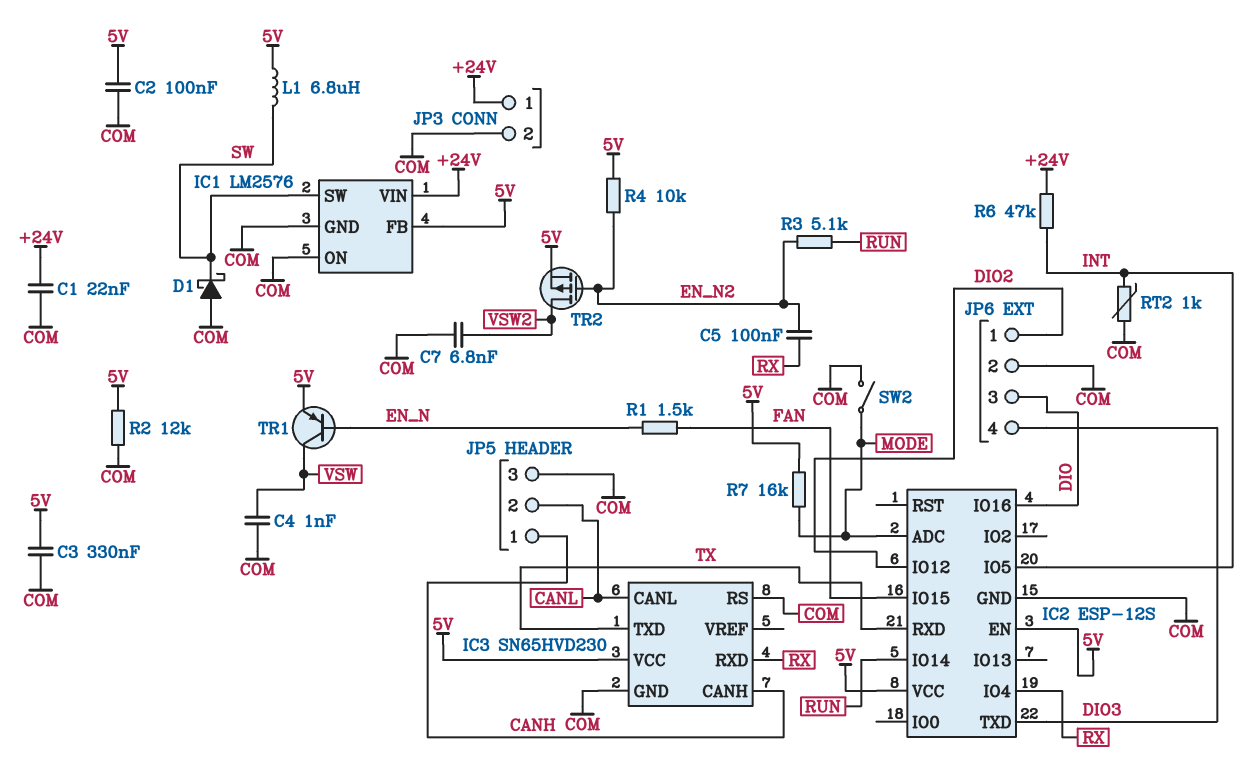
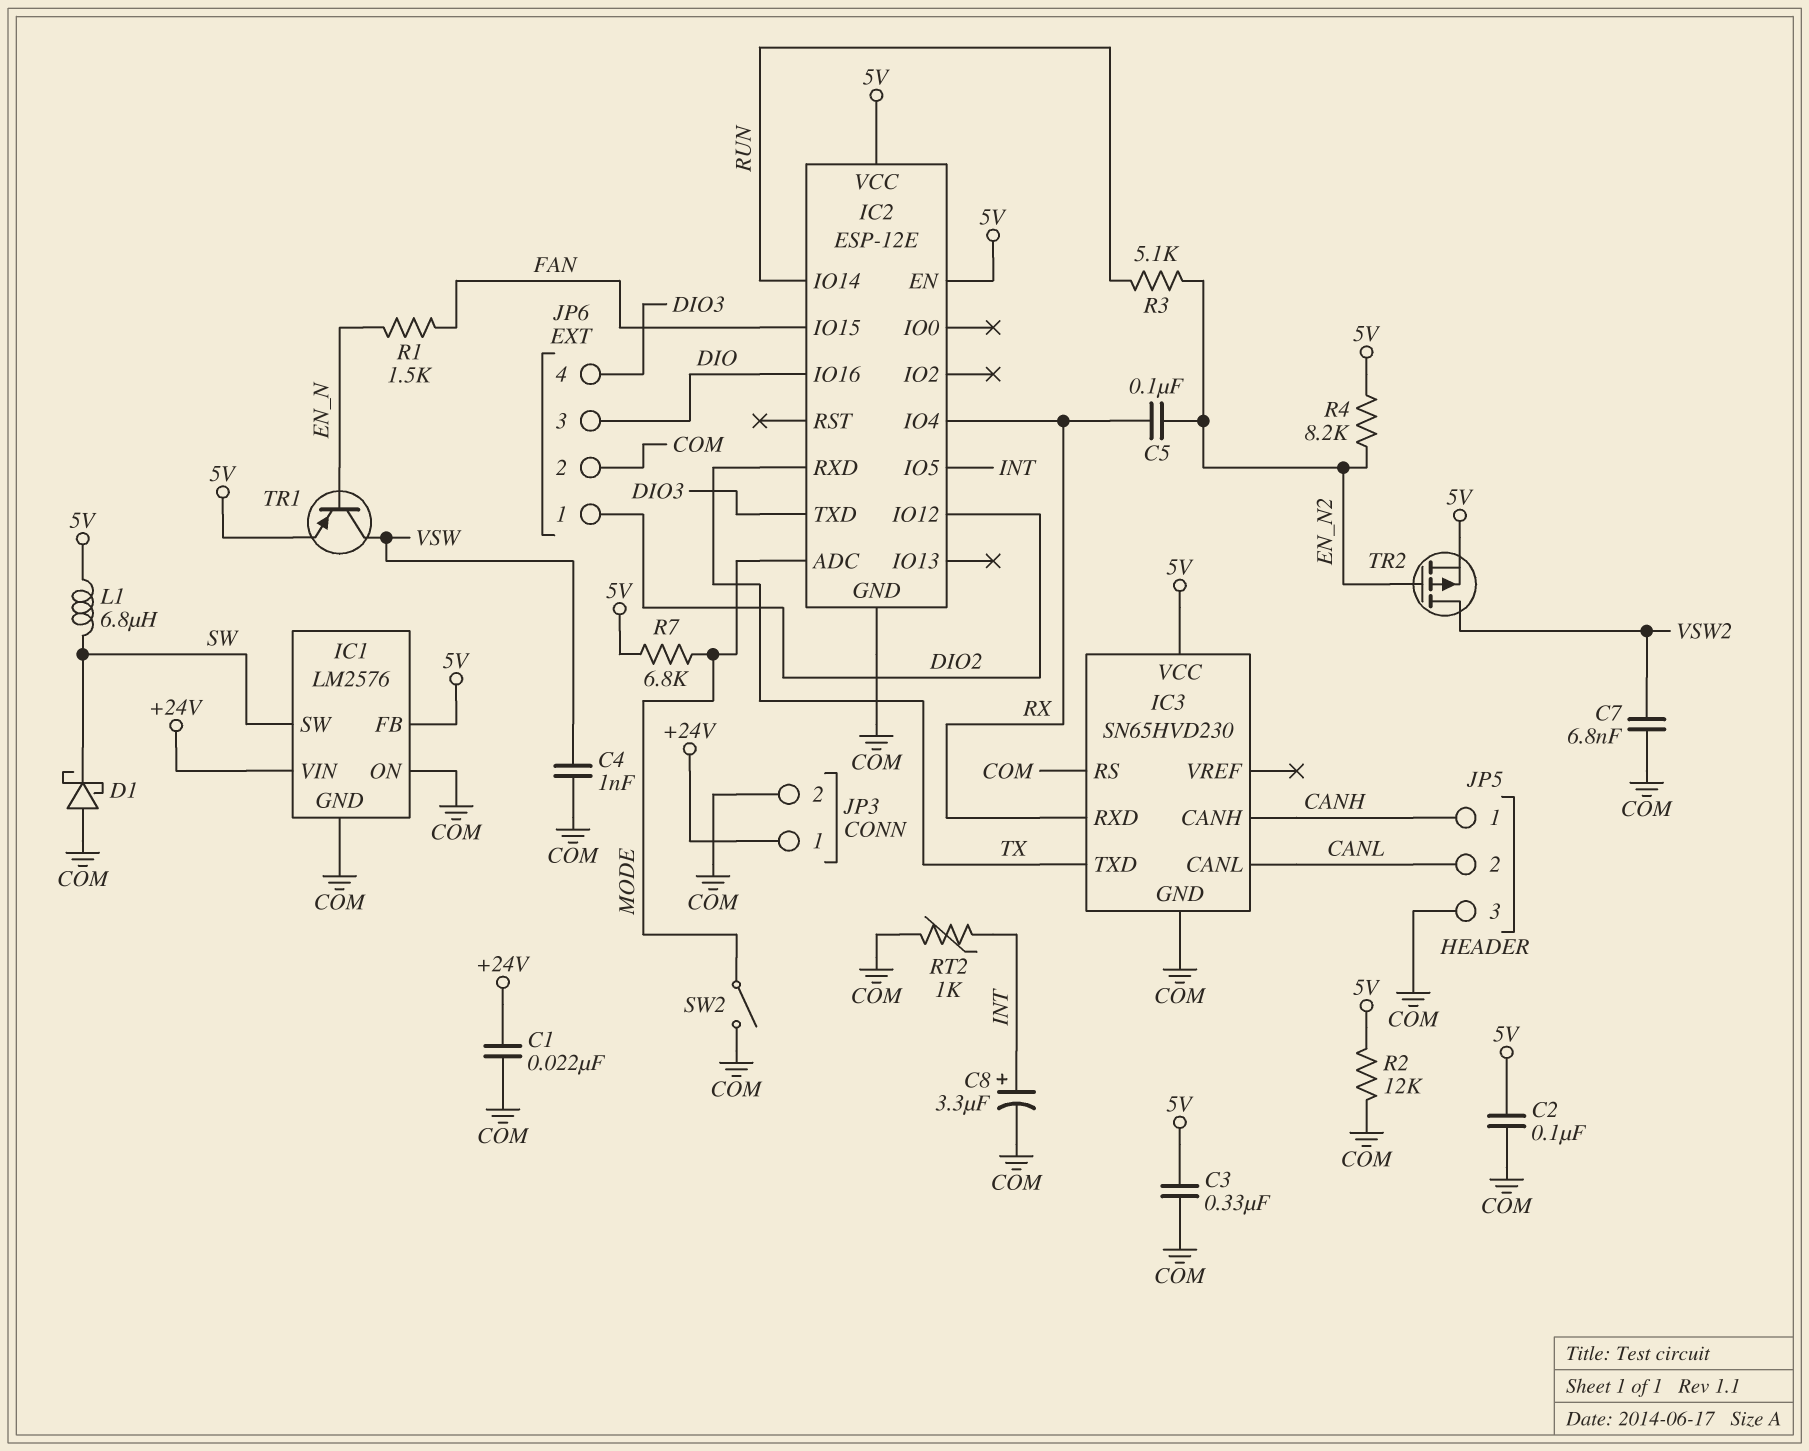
C8: none -> 3.3uF (plus INT, minus COM)
IC2: ESP-12S -> ESP-12E
R4: 10k (5V, EN_N2) -> 8.2k (5V, EN_N2)
R6: 47k (+24V, INT) -> none
R7: 16k (5V, MODE) -> 6.8k (5V, MODE)

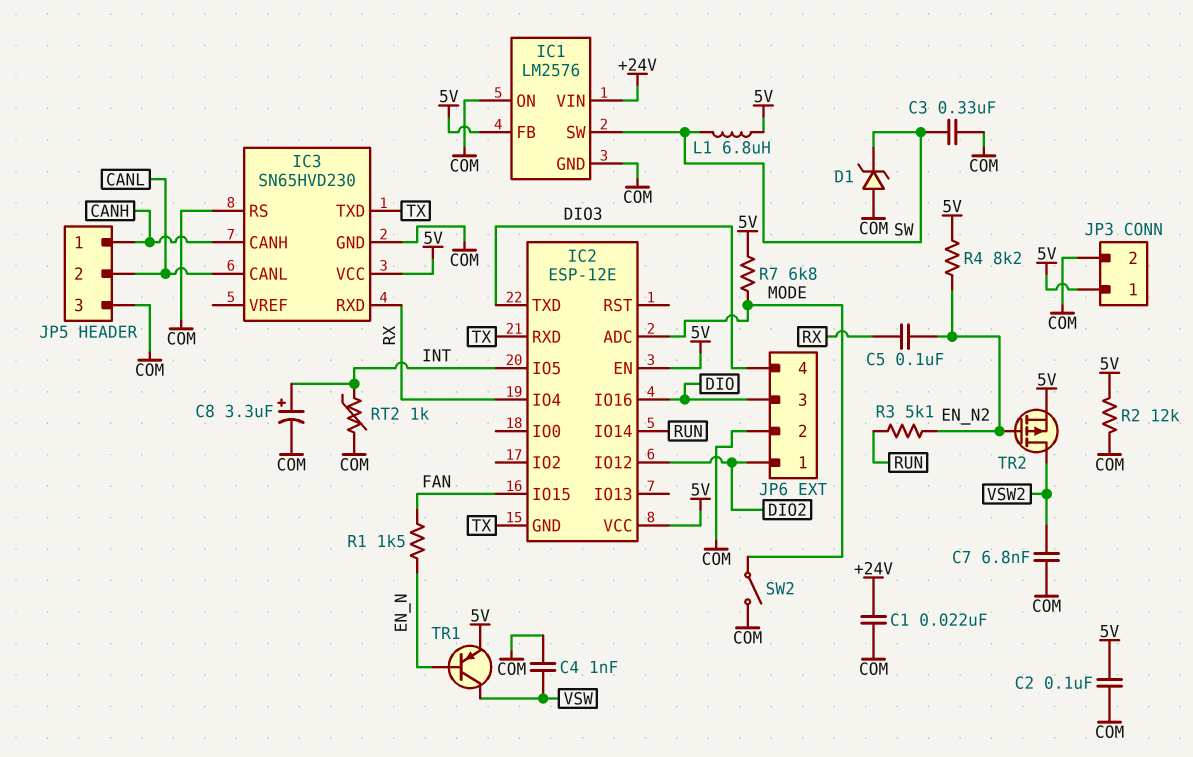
C3: 330nF (5V, COM) -> 330nF (COM, SW)
D1: schottky (A COM, K SW) -> zener (A COM, K SW)
IC2 pin GND: COM -> TX
JP3 pin 1: +24V -> 5V

